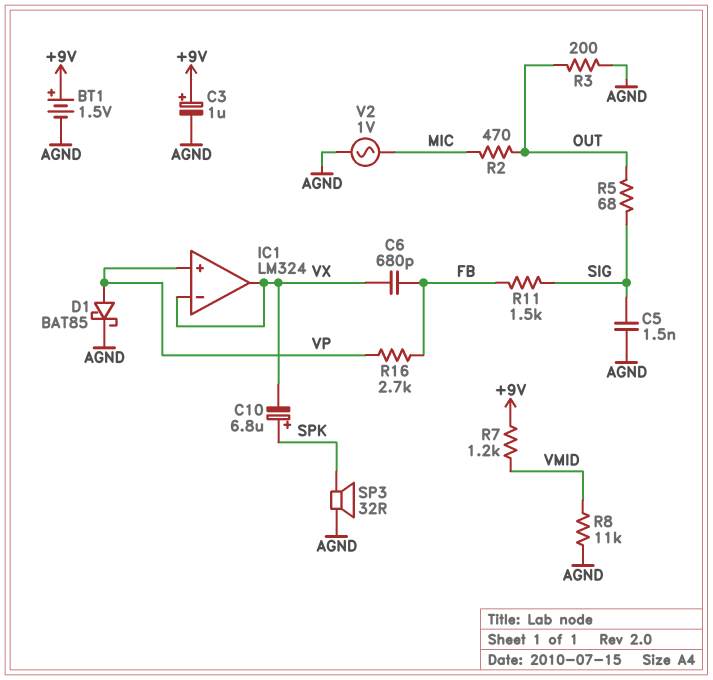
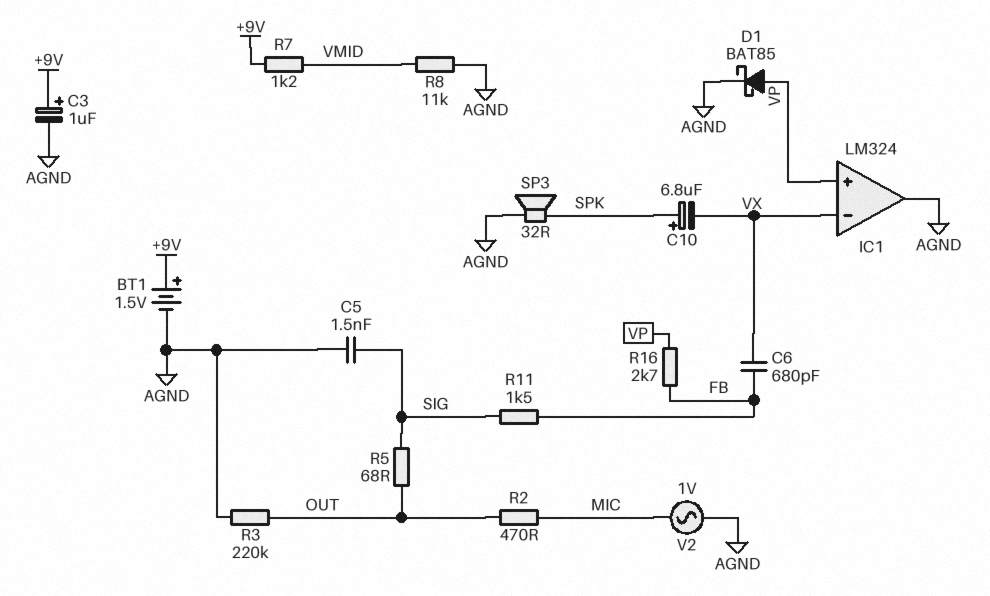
IC1 pin out: VX -> AGND
R3: 200 (AGND, OUT) -> 220k (AGND, OUT)

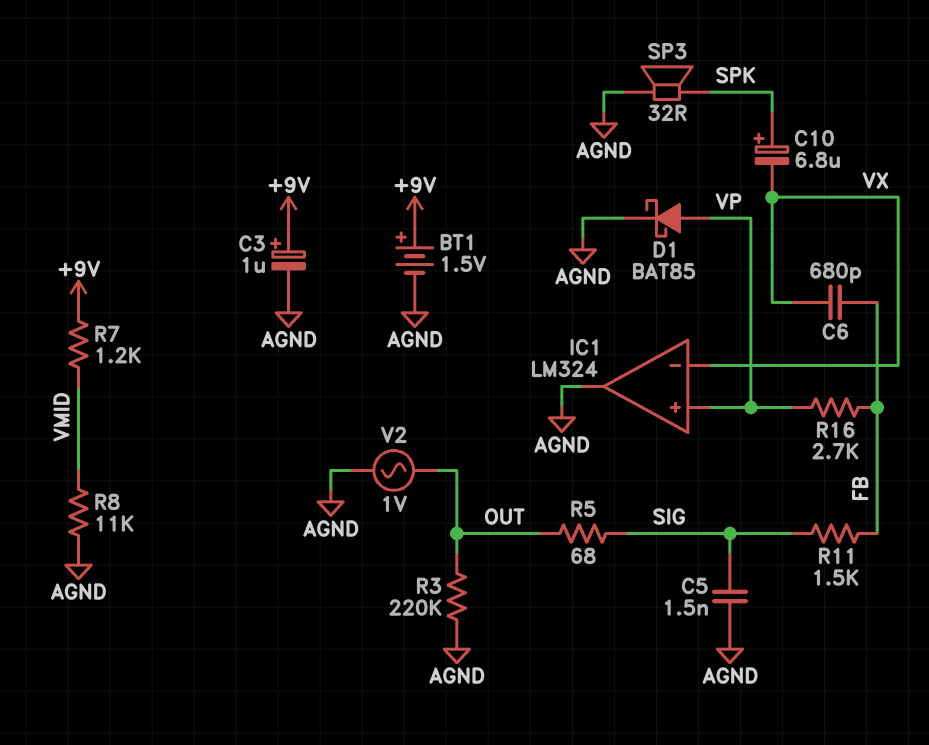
R2: 470 (MIC, OUT) -> none
V2: AC 1V (AGND, MIC) -> AC 1V (AGND, OUT)

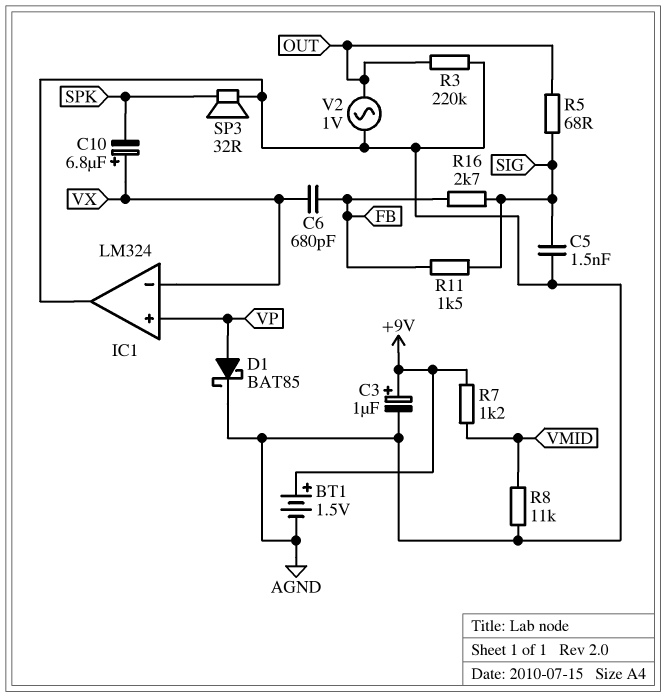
C10: 6.8uF (plus SPK, minus VX) -> 6.8uF (plus VX, minus SPK)
R16: 2.7k (FB, VP) -> 2.7k (FB, SIG)

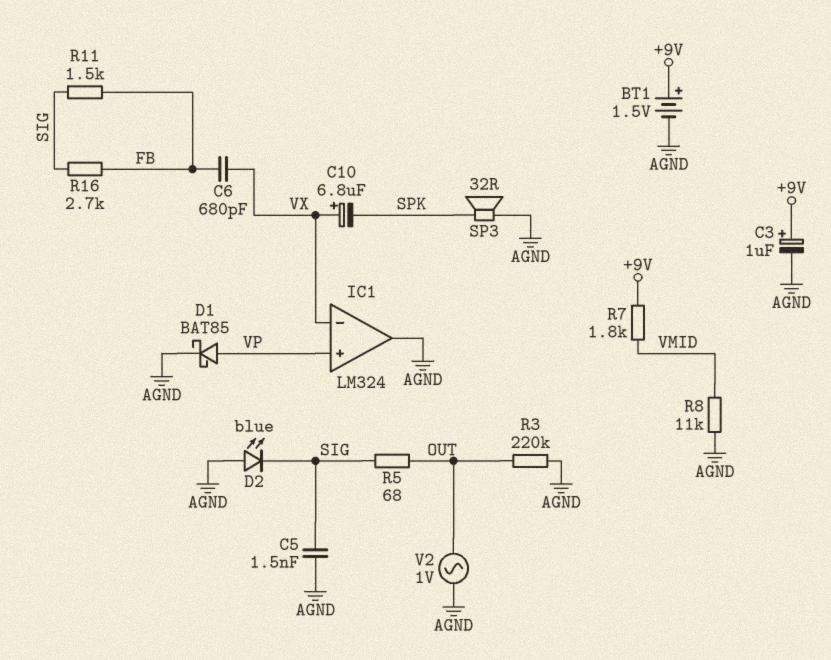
D2: none -> LED blue (A AGND, K SIG)
R7: 1.2k (+9V, VMID) -> 1.8k (+9V, VMID)

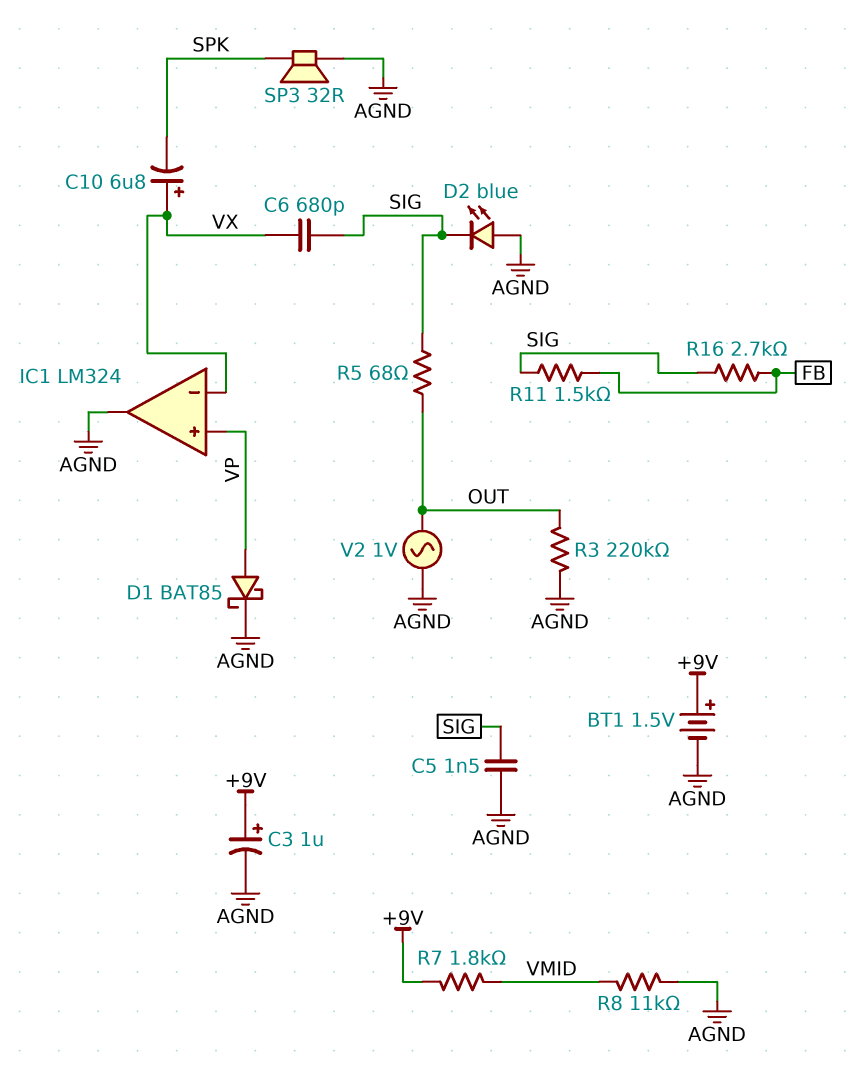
C6: 680pF (FB, VX) -> 680pF (SIG, VX)

